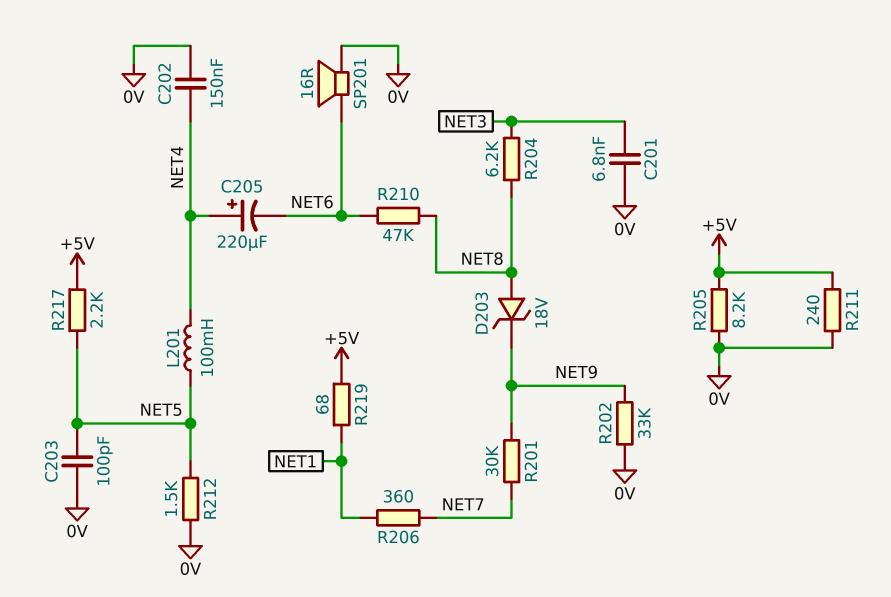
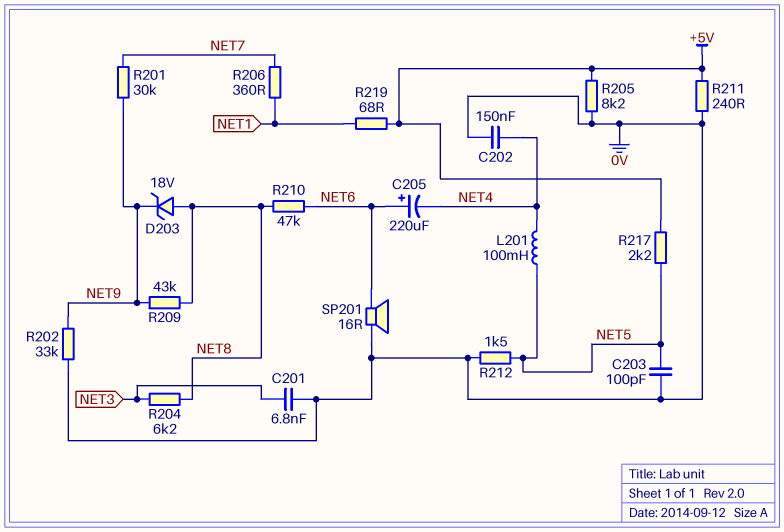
C205: 220uF (plus NET4, minus NET6) -> 220uF (plus NET6, minus NET4)
R209: none -> 43k (NET8, NET9)

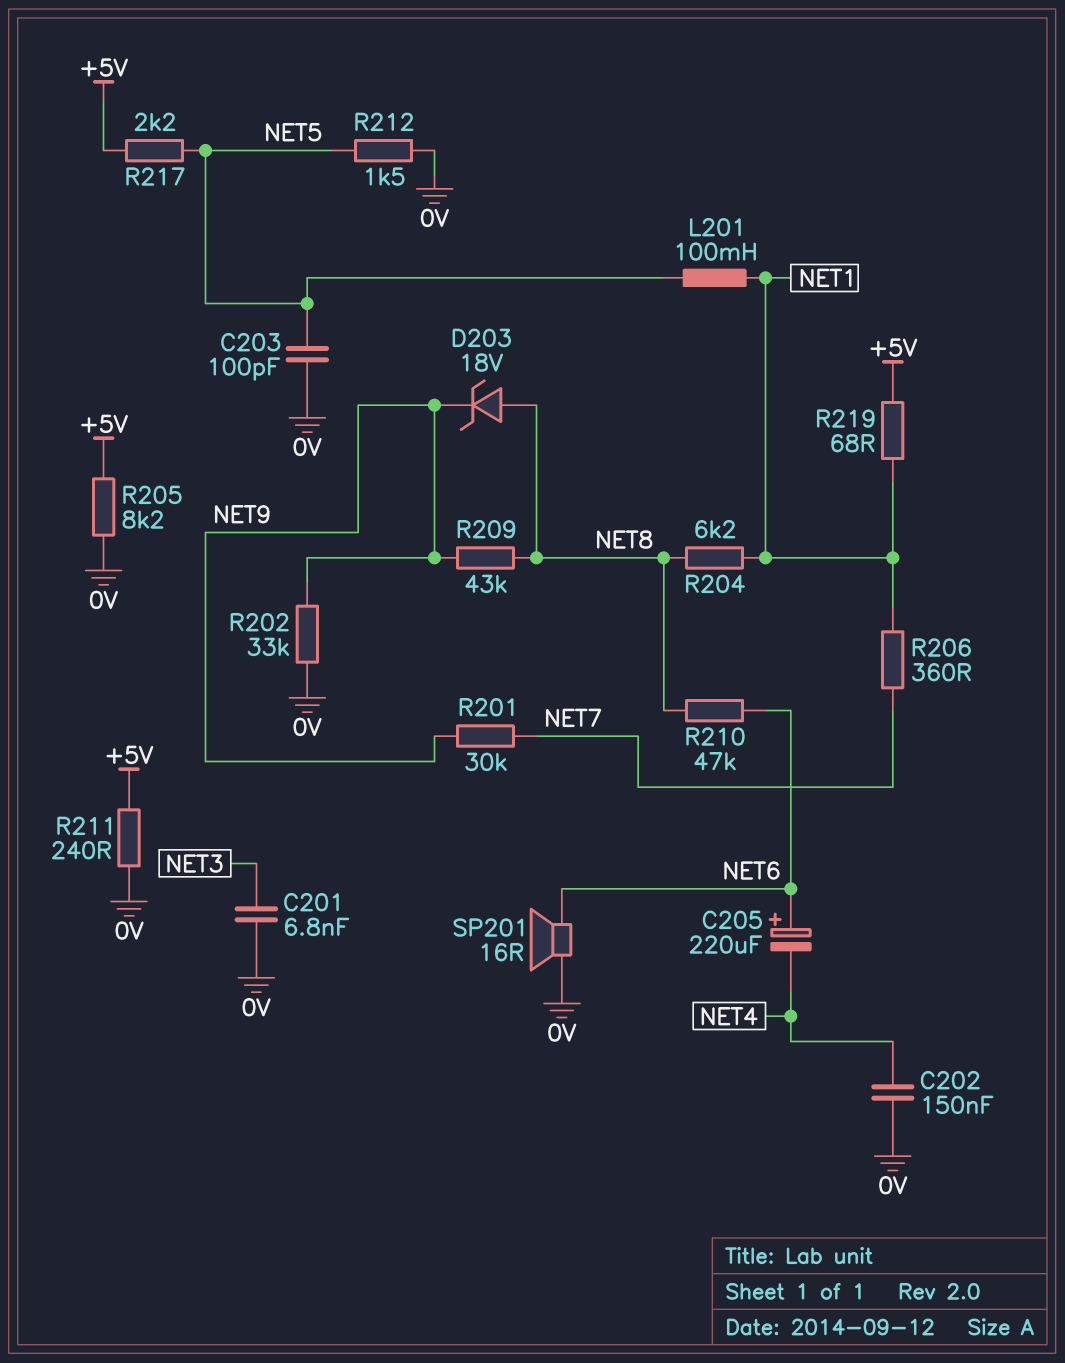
L201: 100mH (NET4, NET5) -> 100mH (NET1, NET5)
R204: 6.2k (NET3, NET8) -> 6.2k (NET1, NET8)

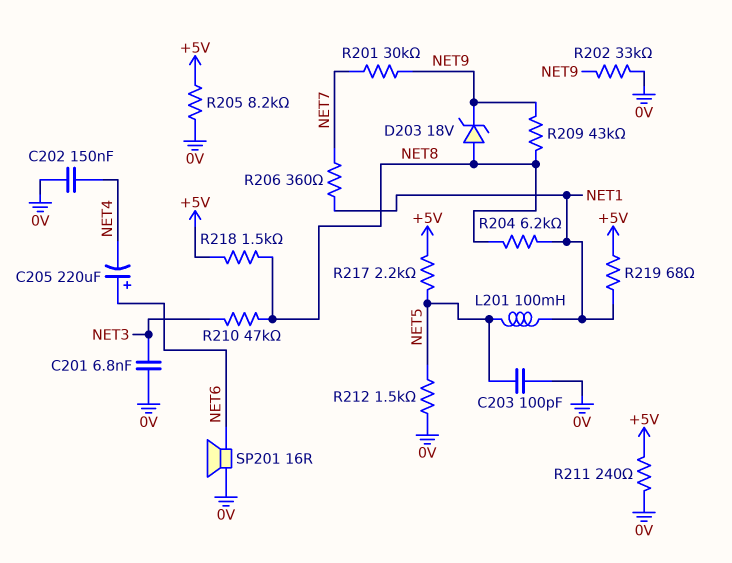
R210: 47k (NET6, NET8) -> 47k (NET3, NET8)
R218: none -> 1.5k (+5V, NET8)

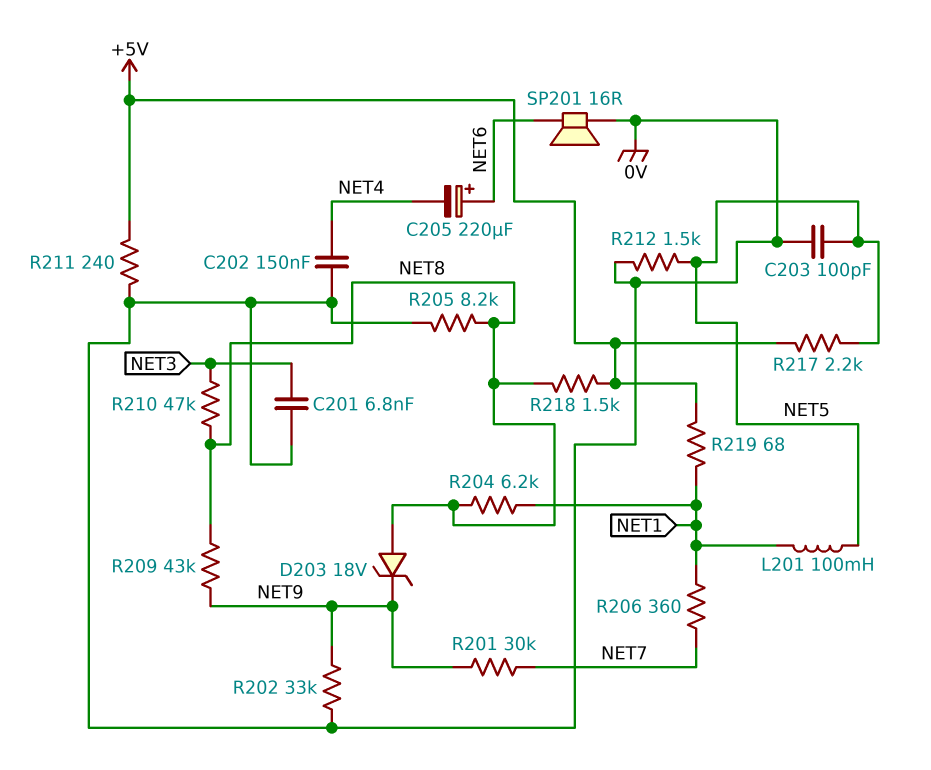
R205: 8.2k (+5V, 0V) -> 8.2k (0V, NET8)

